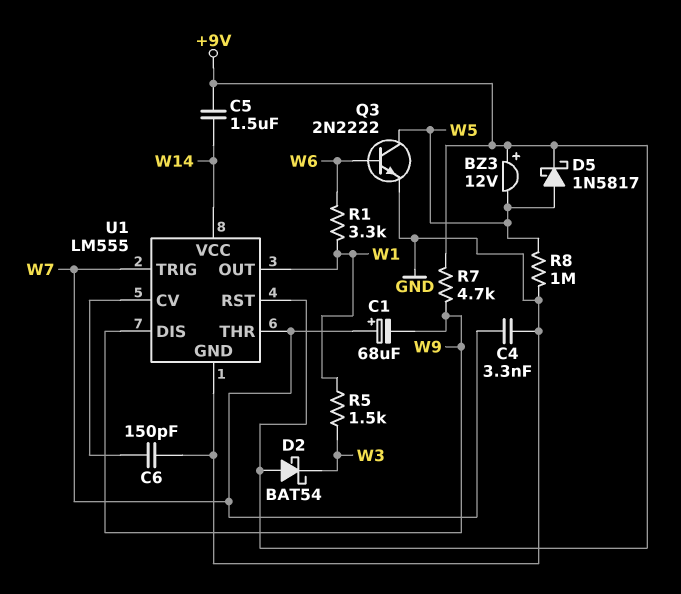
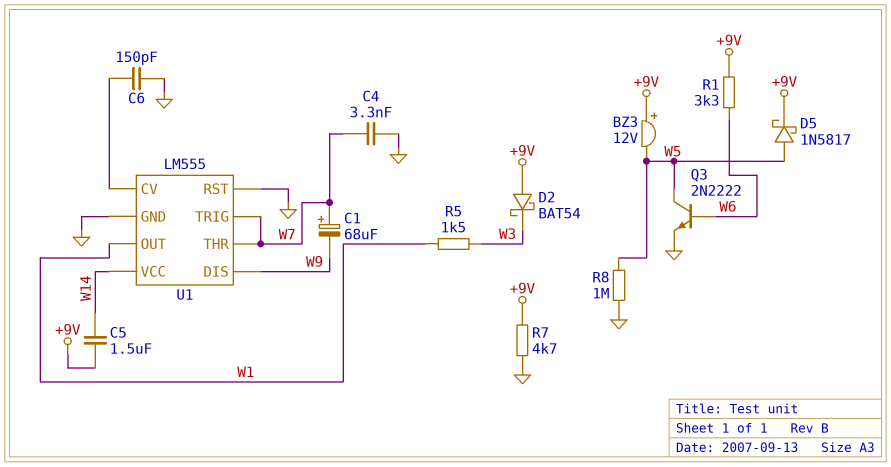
R1: 3.3k (W1, W6) -> 3.3k (+9V, W6)
R7: 4.7k (+9V, W9) -> 4.7k (+9V, GND)
U1 pin RST: +9V -> GND

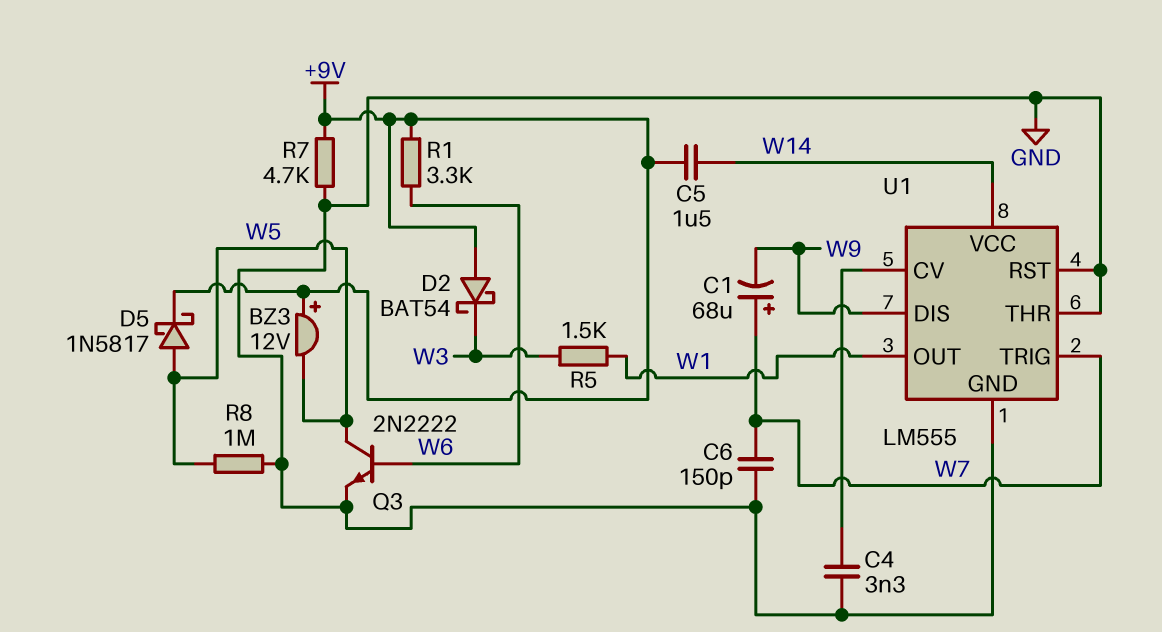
C4: 3.3nF (GND, W7) -> 3.3nF (GND, U1/CV)
C6: 150pF (GND, U1/CV) -> 150pF (GND, W7)
U1 pin THR: W7 -> GND

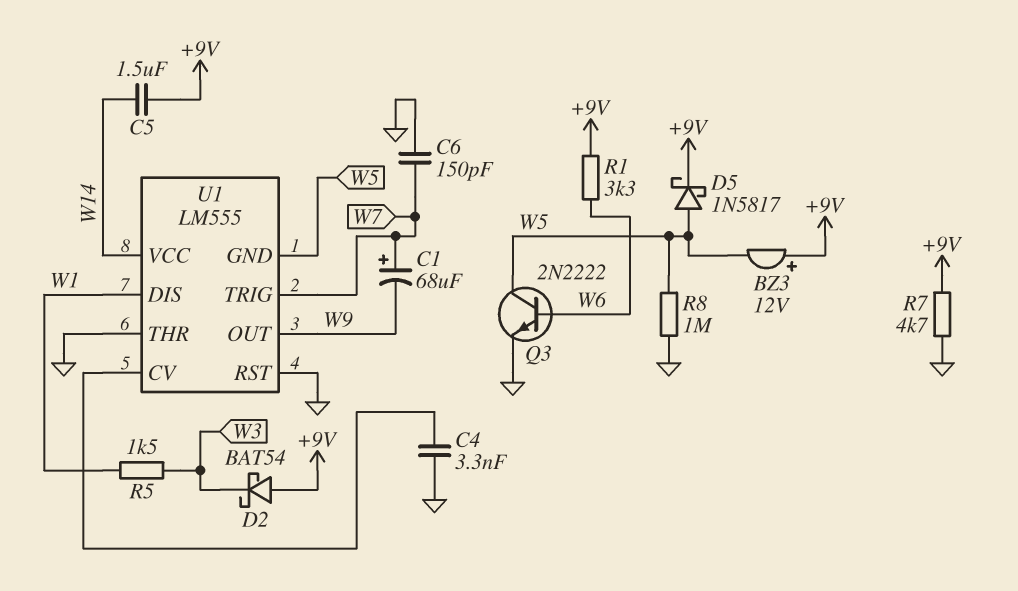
U1 pin DIS: W9 -> W1
U1 pin GND: GND -> W5
U1 pin OUT: W1 -> W9

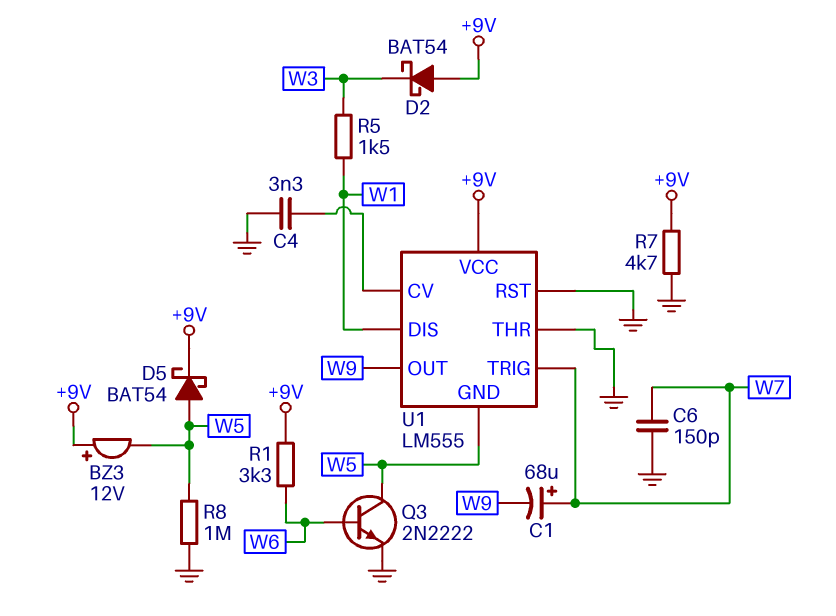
C5: 1.5uF (+9V, W14) -> none
D5: schottky 1N5817 (A W5, K +9V) -> schottky BAT54 (A W5, K +9V)
U1 pin VCC: W14 -> +9V

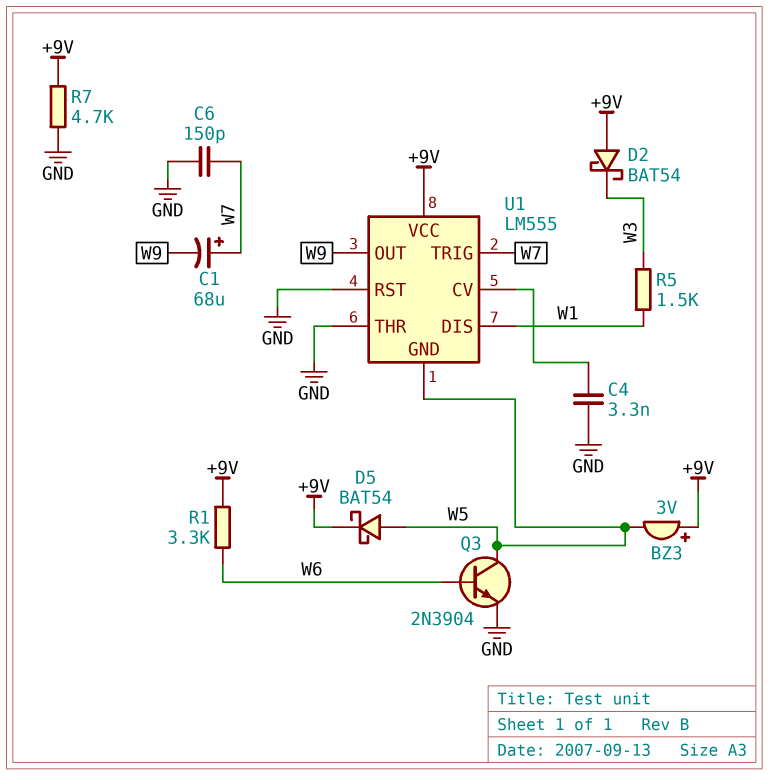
BZ3: buzzer 12V (plus +9V, minus W5) -> buzzer 3V (plus +9V, minus W5)
Q3: NPN 2N2222 (B W6, C W5, E GND) -> NPN 2N3904 (B W6, C W5, E GND)
R8: 1M (GND, W5) -> none

